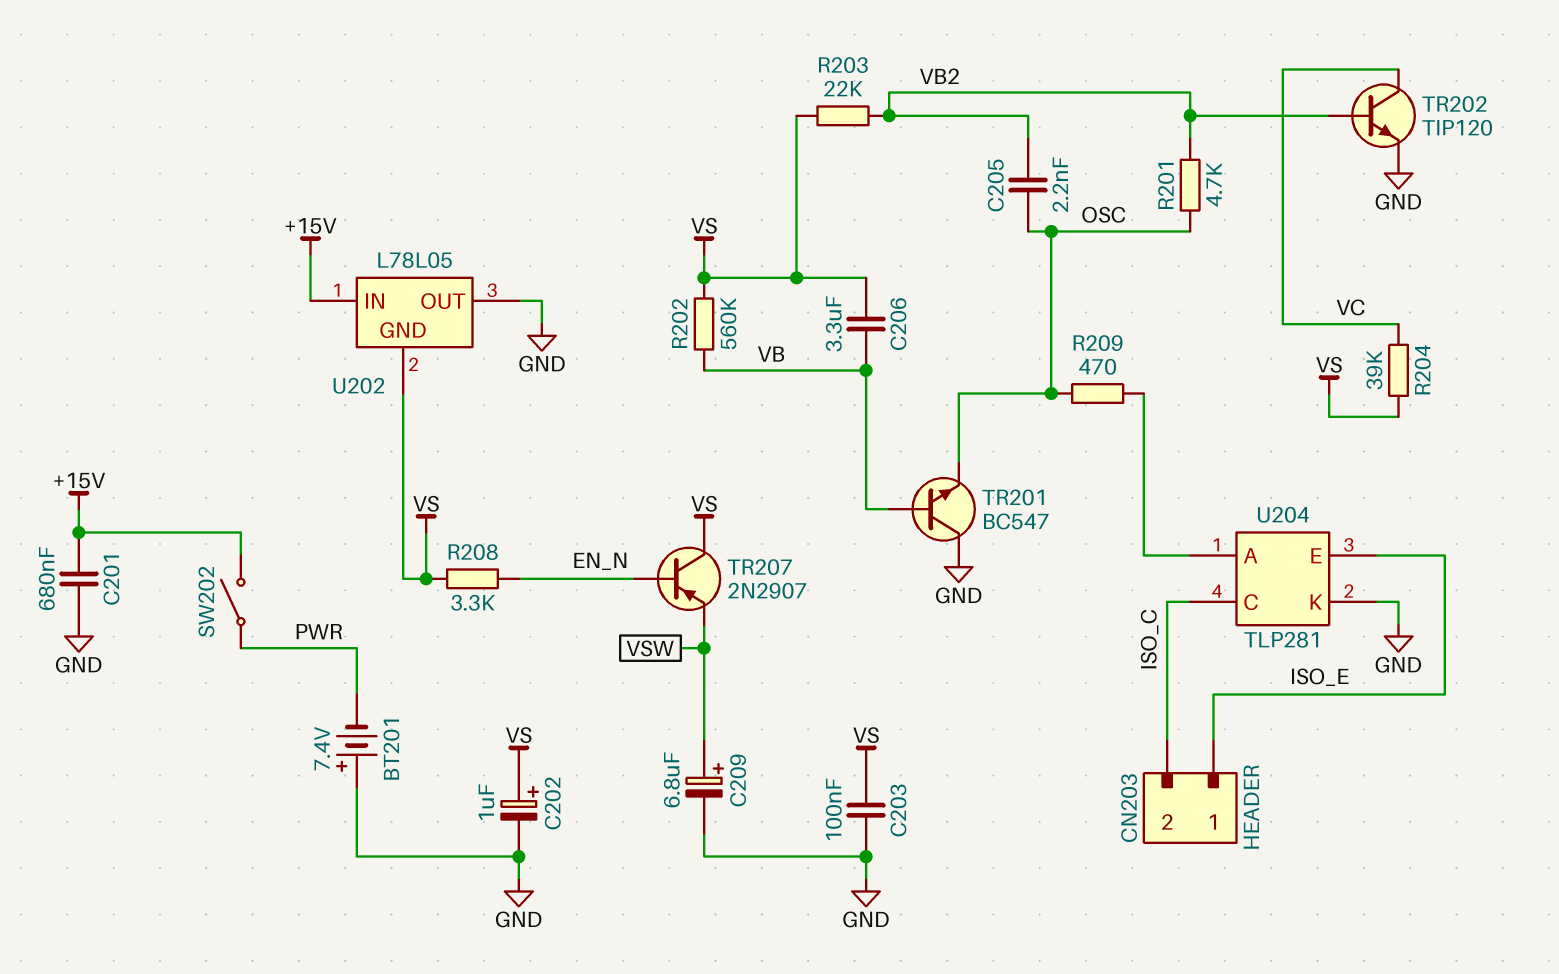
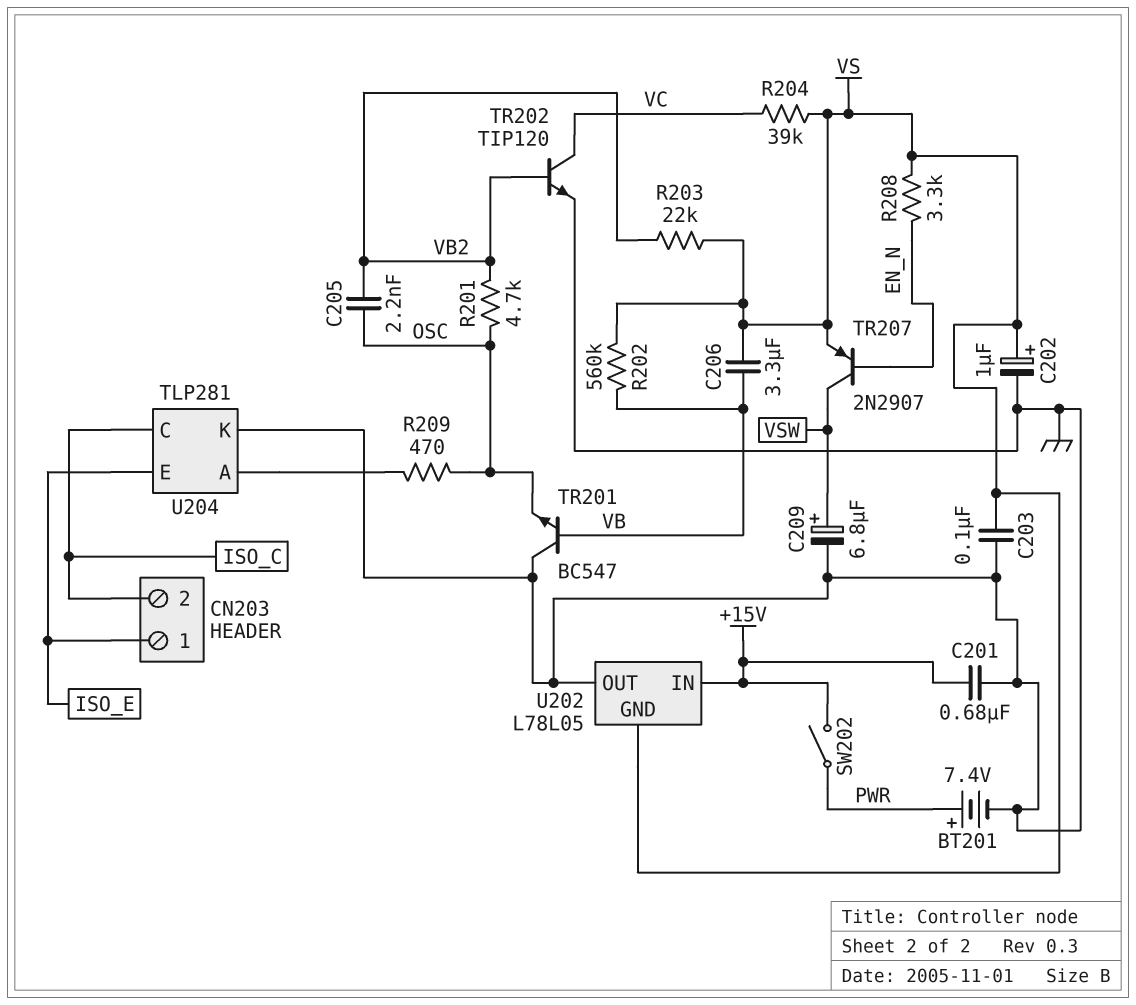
BT201: 7.4V (plus GND, minus PWR) -> 7.4V (plus PWR, minus GND)
TR207: PNP 2N2907 (B EN_N, C VS, E VSW) -> PNP 2N2907 (B EN_N, C VSW, E VS)

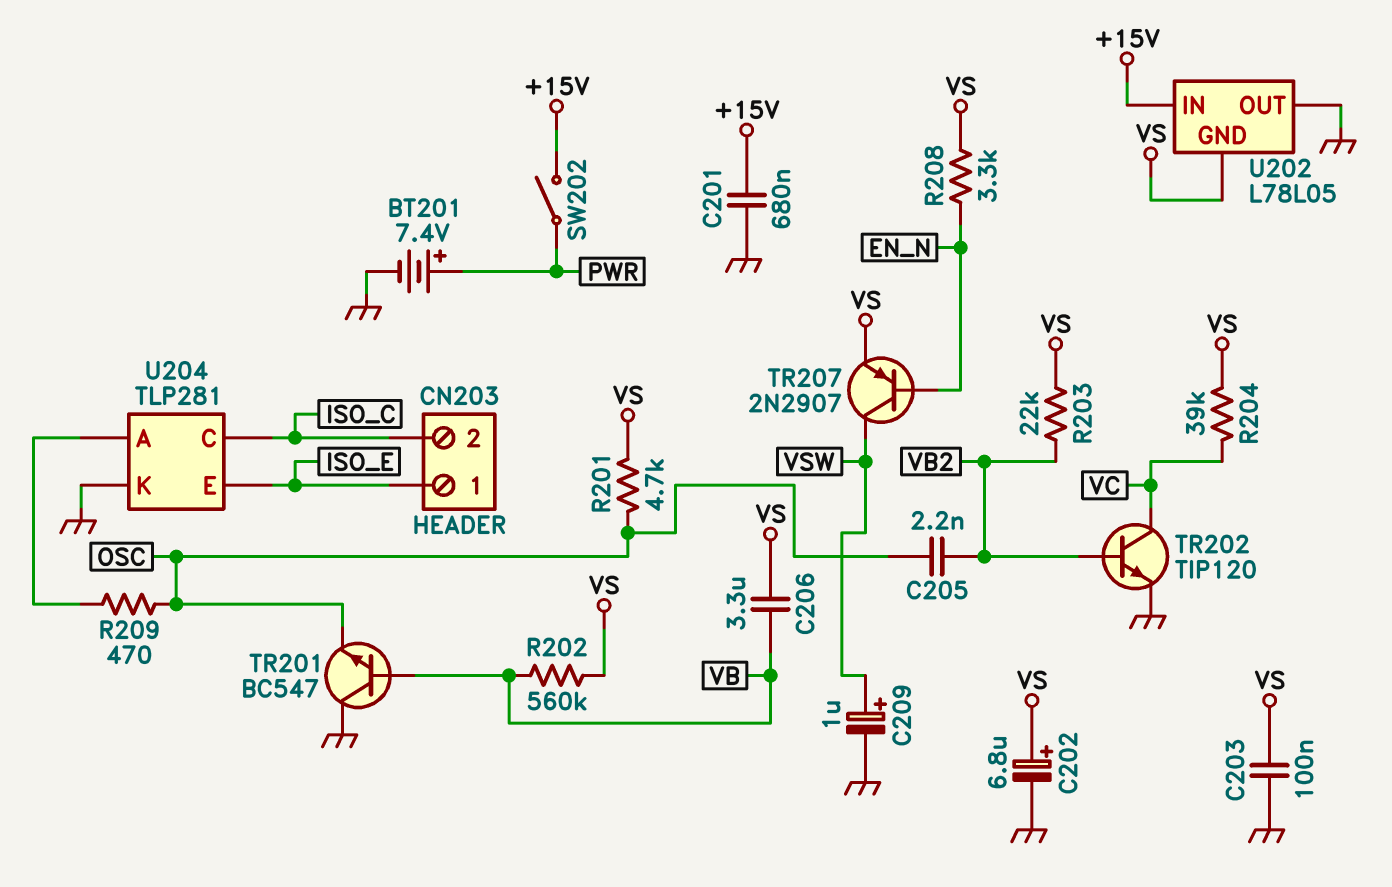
C202: 1uF (plus VS, minus GND) -> 6.8uF (plus VS, minus GND)
C209: 6.8uF (plus VSW, minus GND) -> 1uF (plus VSW, minus GND)
R201: 4.7k (OSC, VB2) -> 4.7k (OSC, VS)

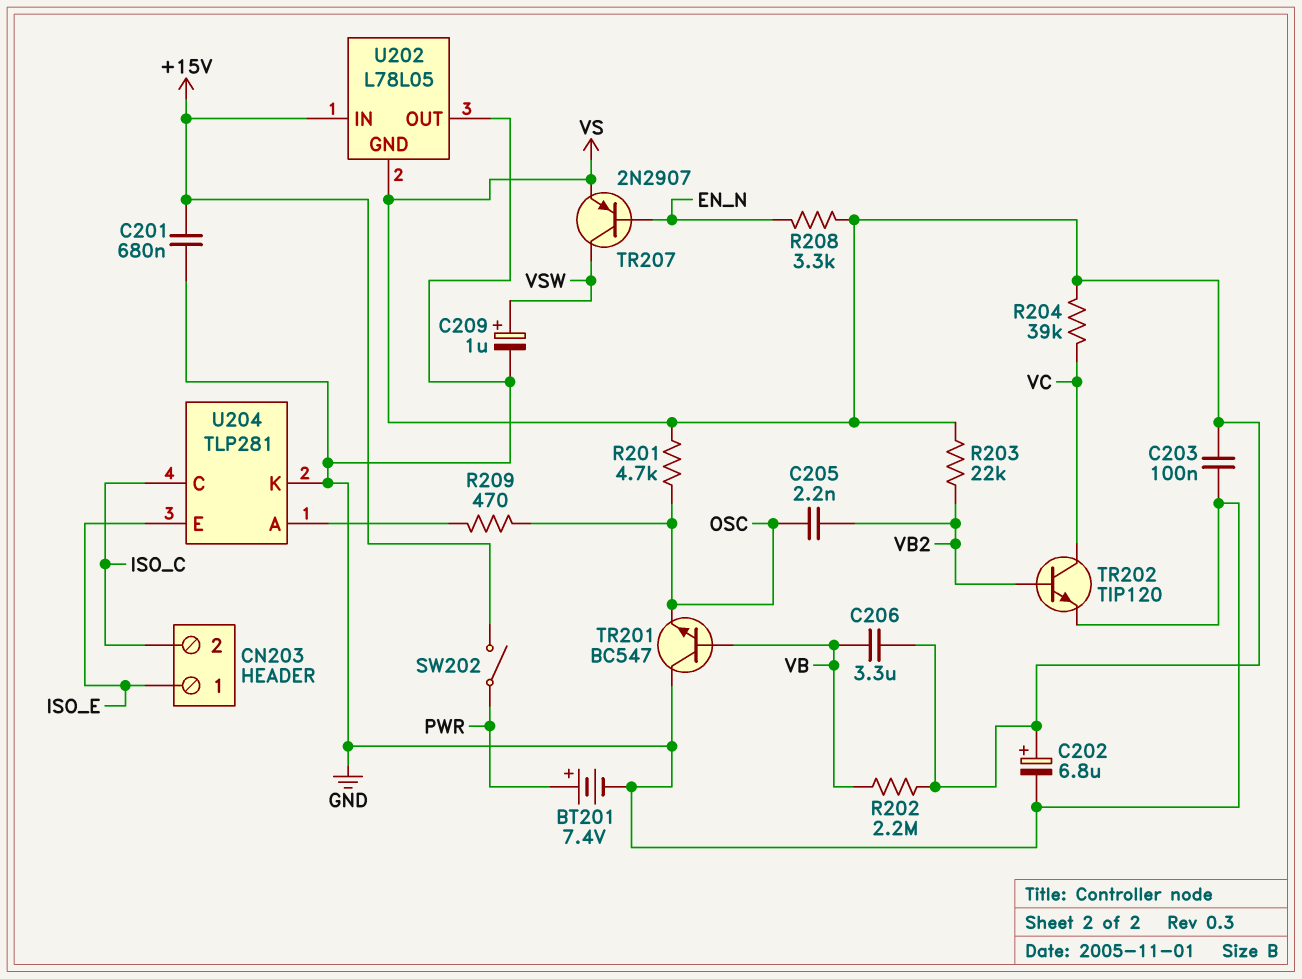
R202: 560k (VB, VS) -> 2.2M (VB, VS)

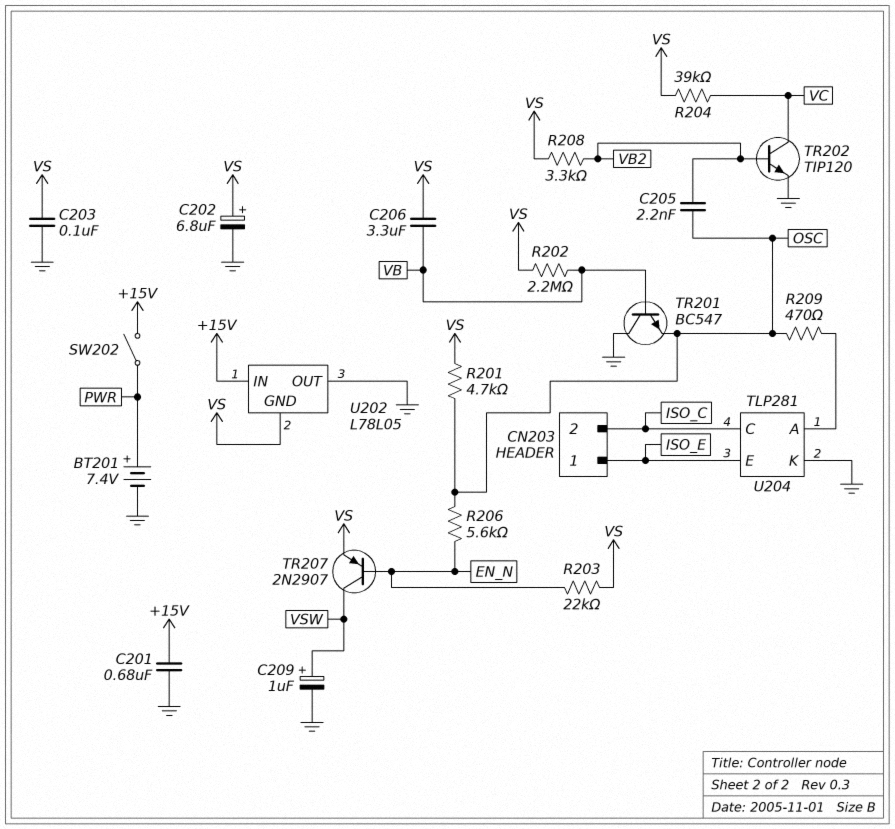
R203: 22k (VB2, VS) -> 22k (EN_N, VS)
R206: none -> 5.6k (EN_N, OSC)
R208: 3.3k (EN_N, VS) -> 3.3k (VB2, VS)

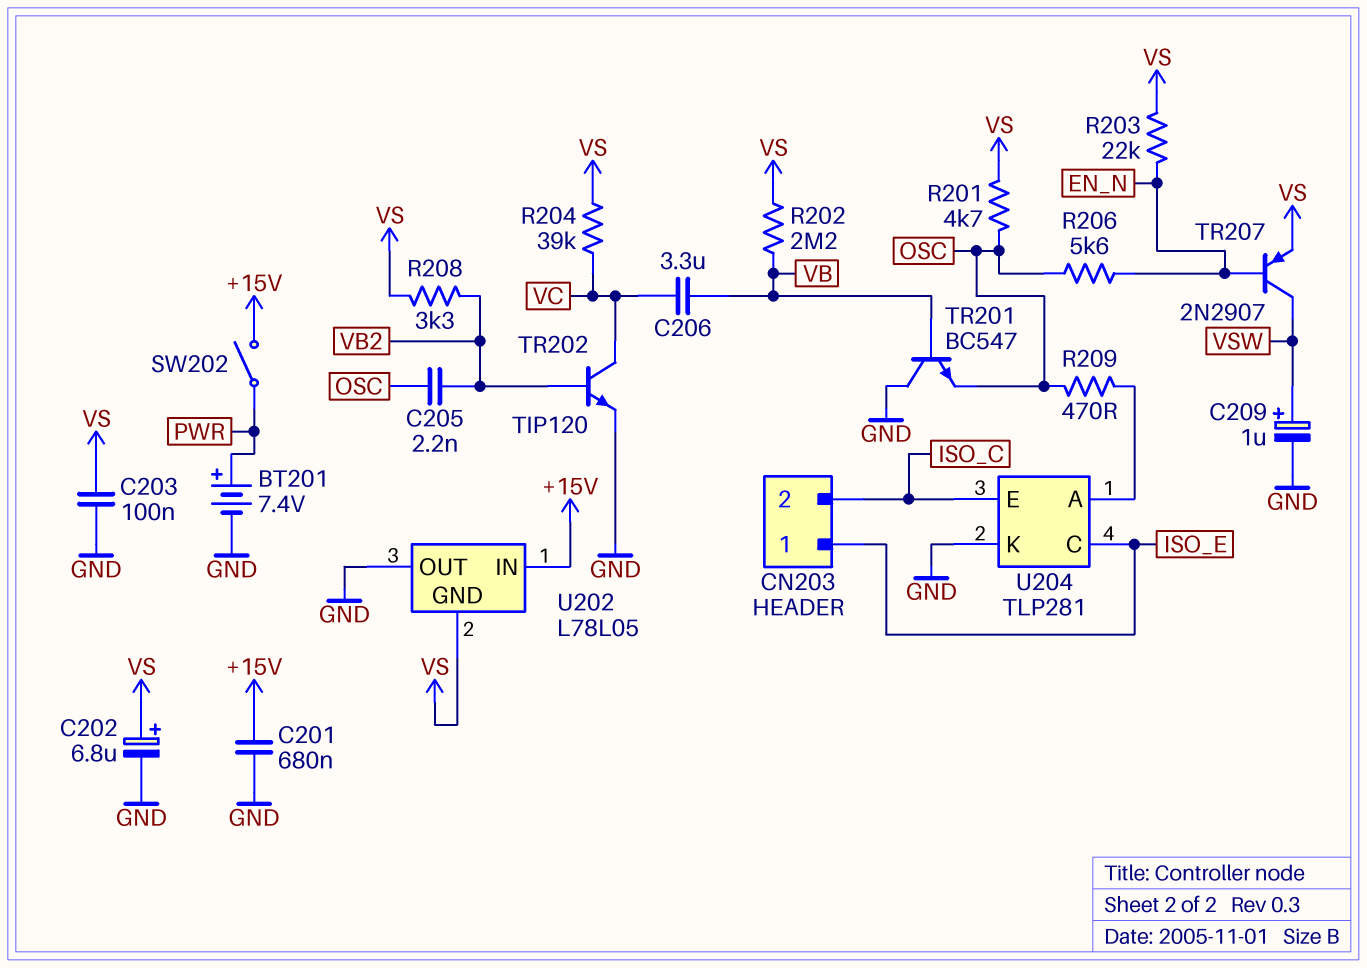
C206: 3.3uF (VB, VS) -> 3.3uF (VB, VC)
U204 pin C: ISO_C -> ISO_E
U204 pin E: ISO_E -> ISO_C

